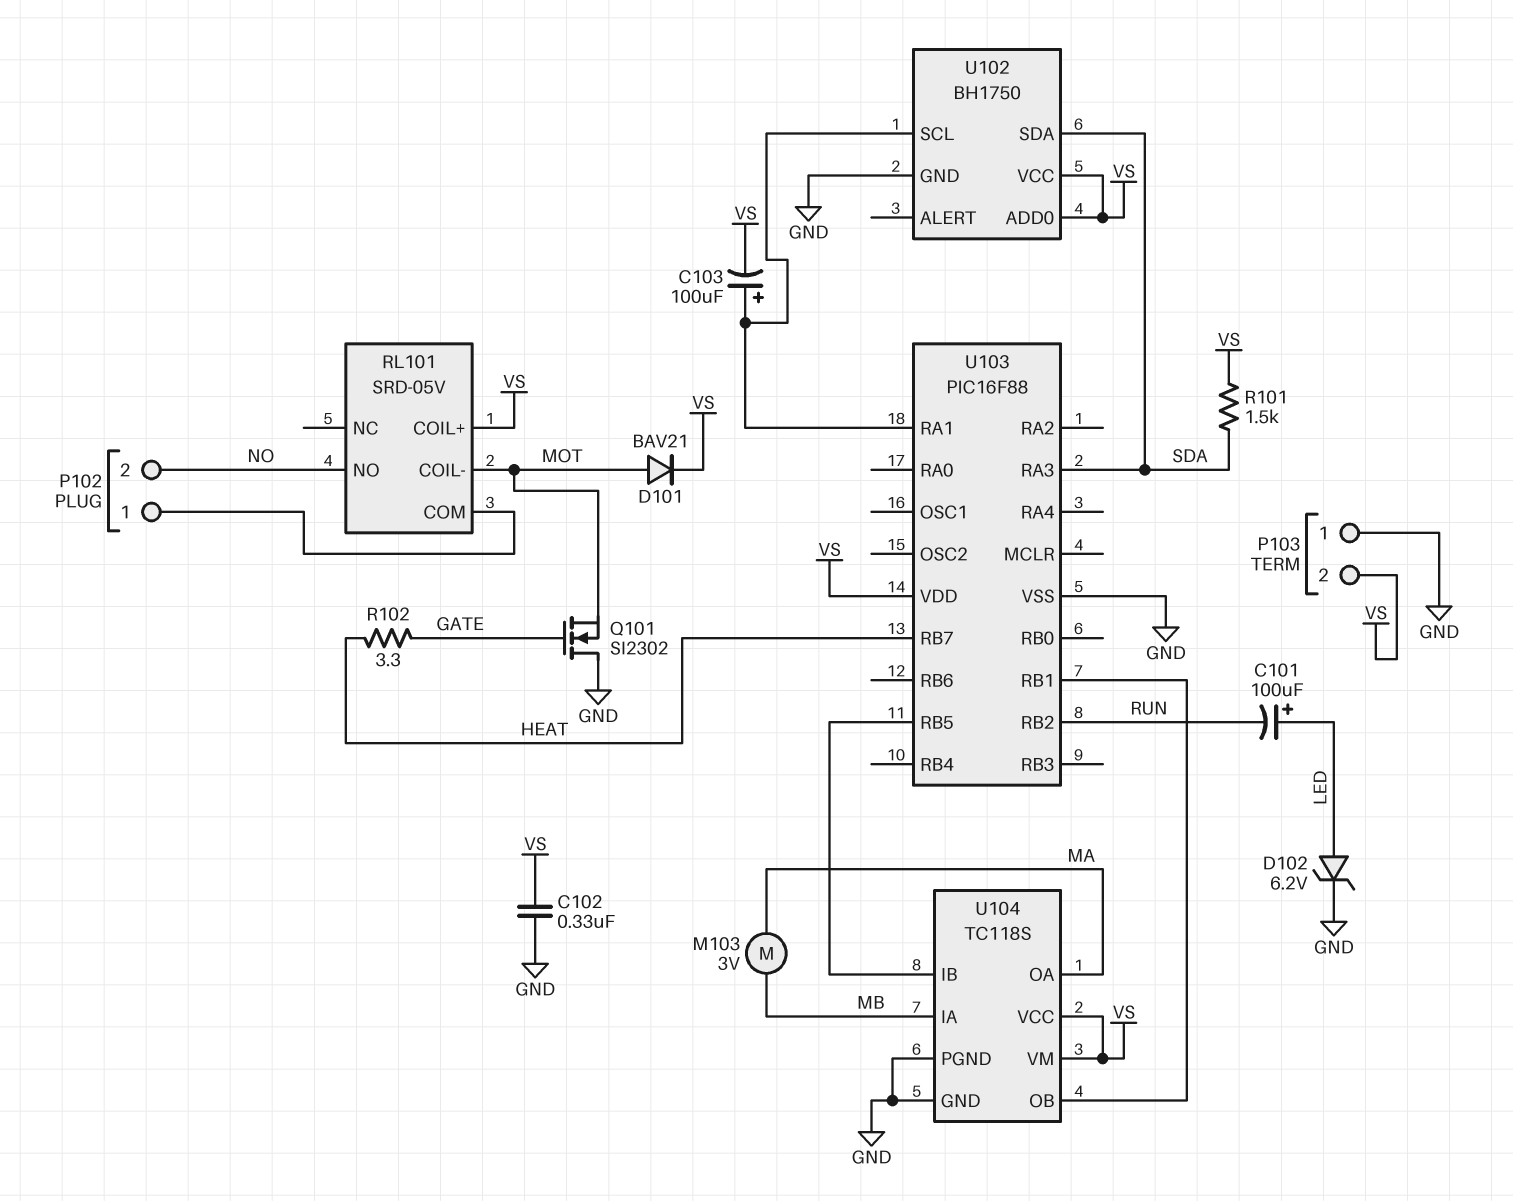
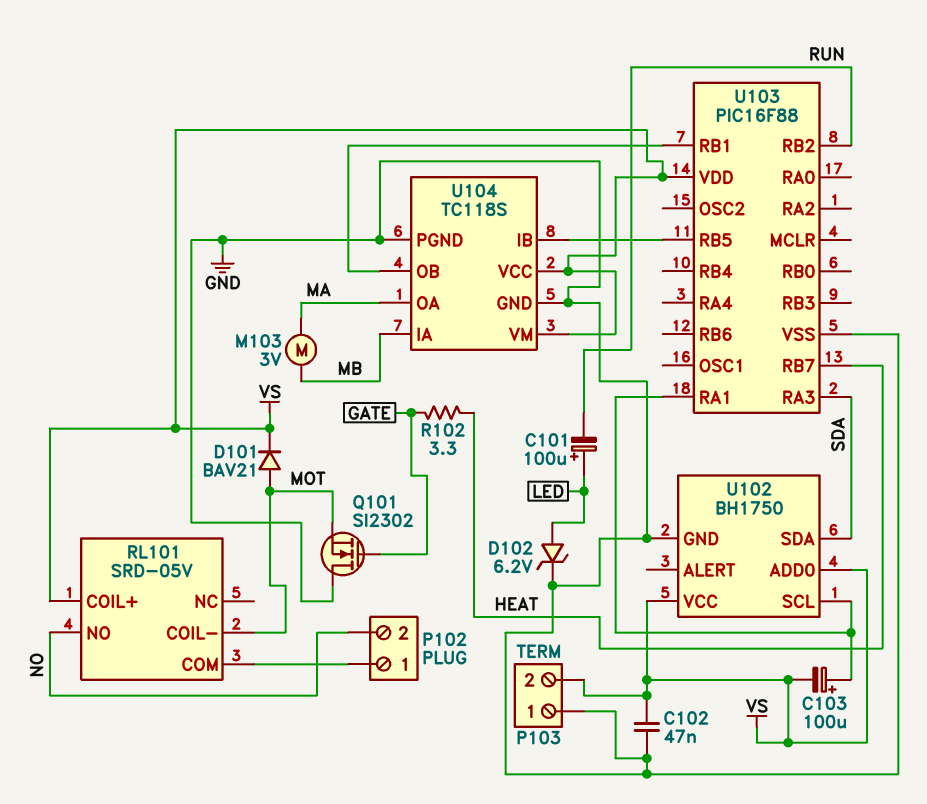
C102: 330nF (GND, VS) -> 47nF (GND, VS)
R101: 1.5k (SDA, VS) -> none

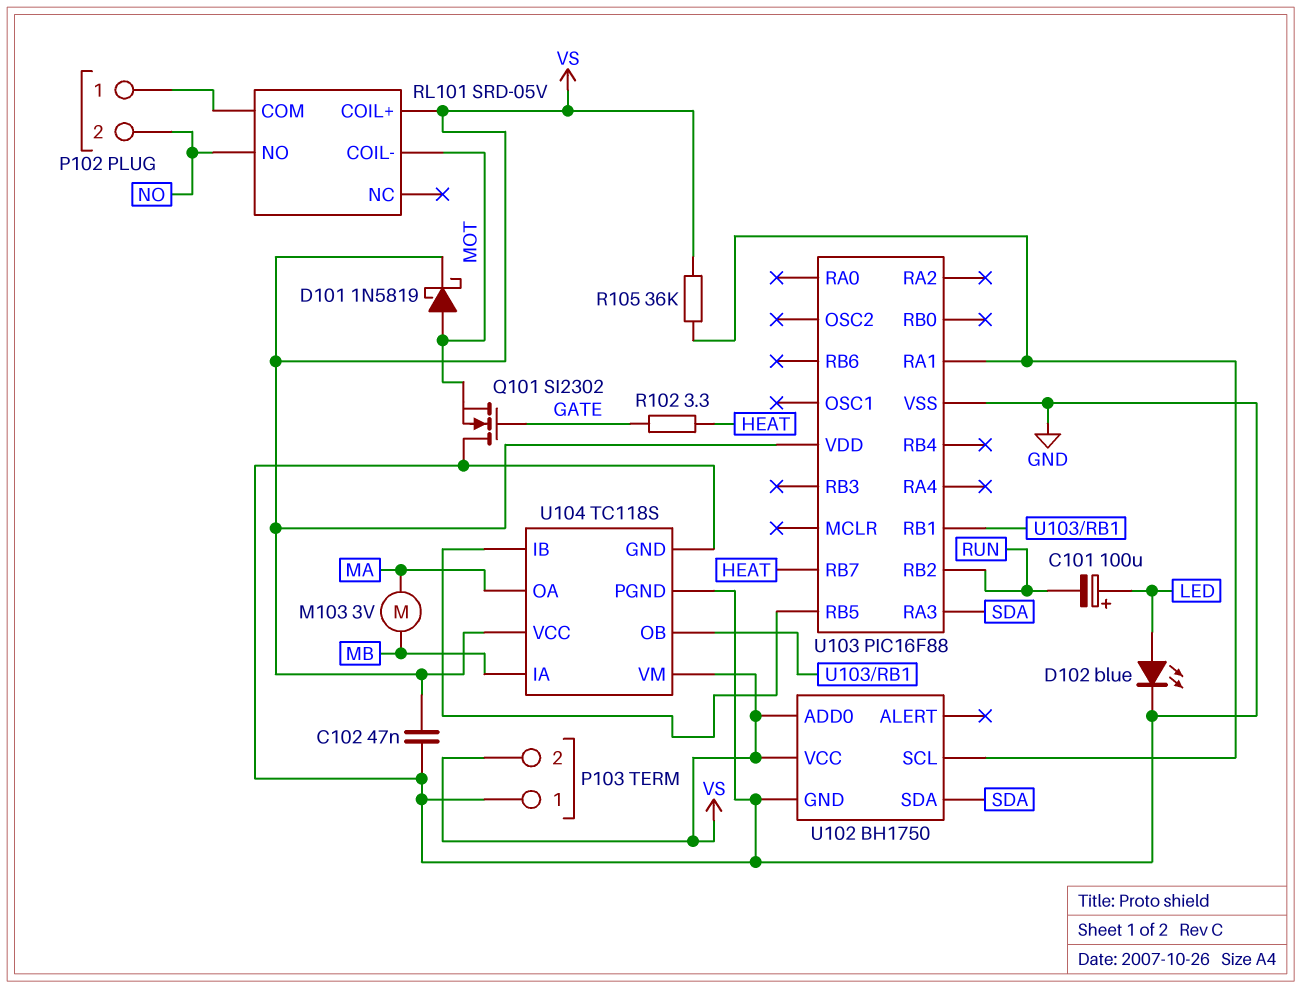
C103: 100uF (plus U102/SCL, minus VS) -> none
D101: diode BAV21 (A MOT, K VS) -> schottky 1N5819 (A MOT, K VS)
D102: zener 6.2V (A LED, K GND) -> LED blue (A LED, K GND)
R105: none -> 36k (U102/SCL, VS)

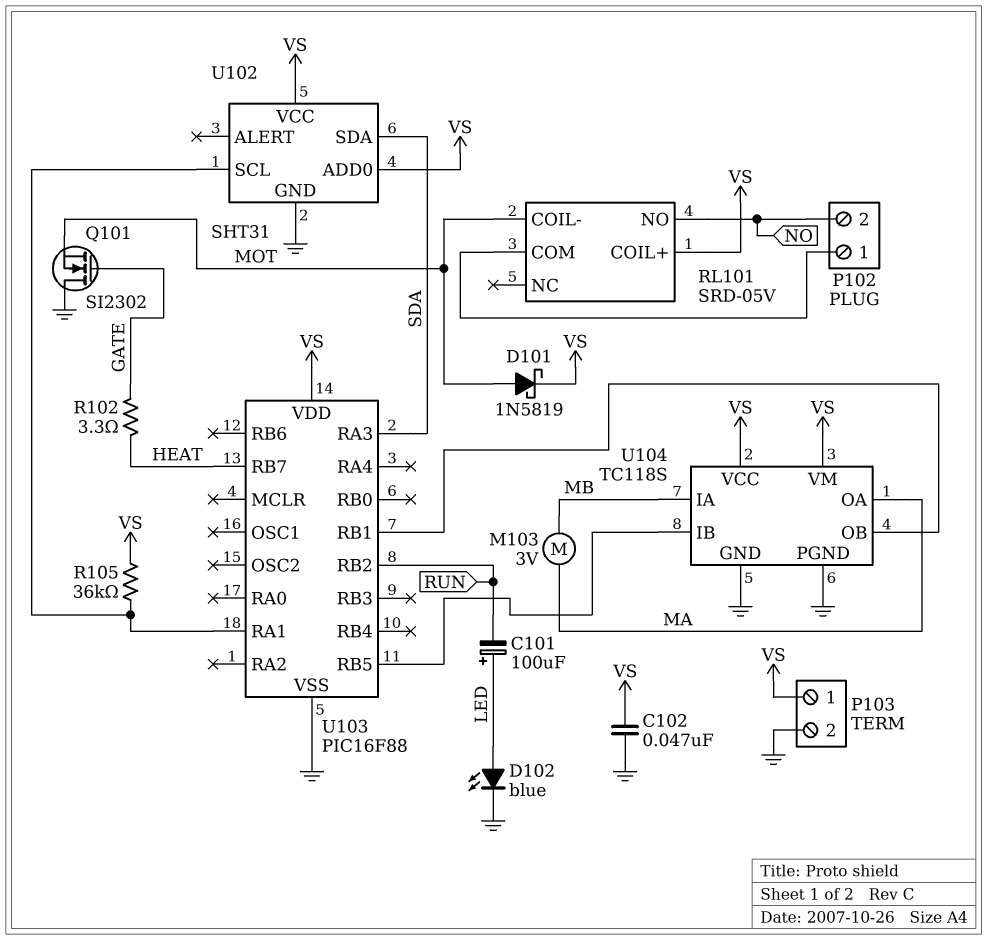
P103 pin 1: GND -> VS
P103 pin 2: VS -> GND
U102: BH1750 -> SHT31

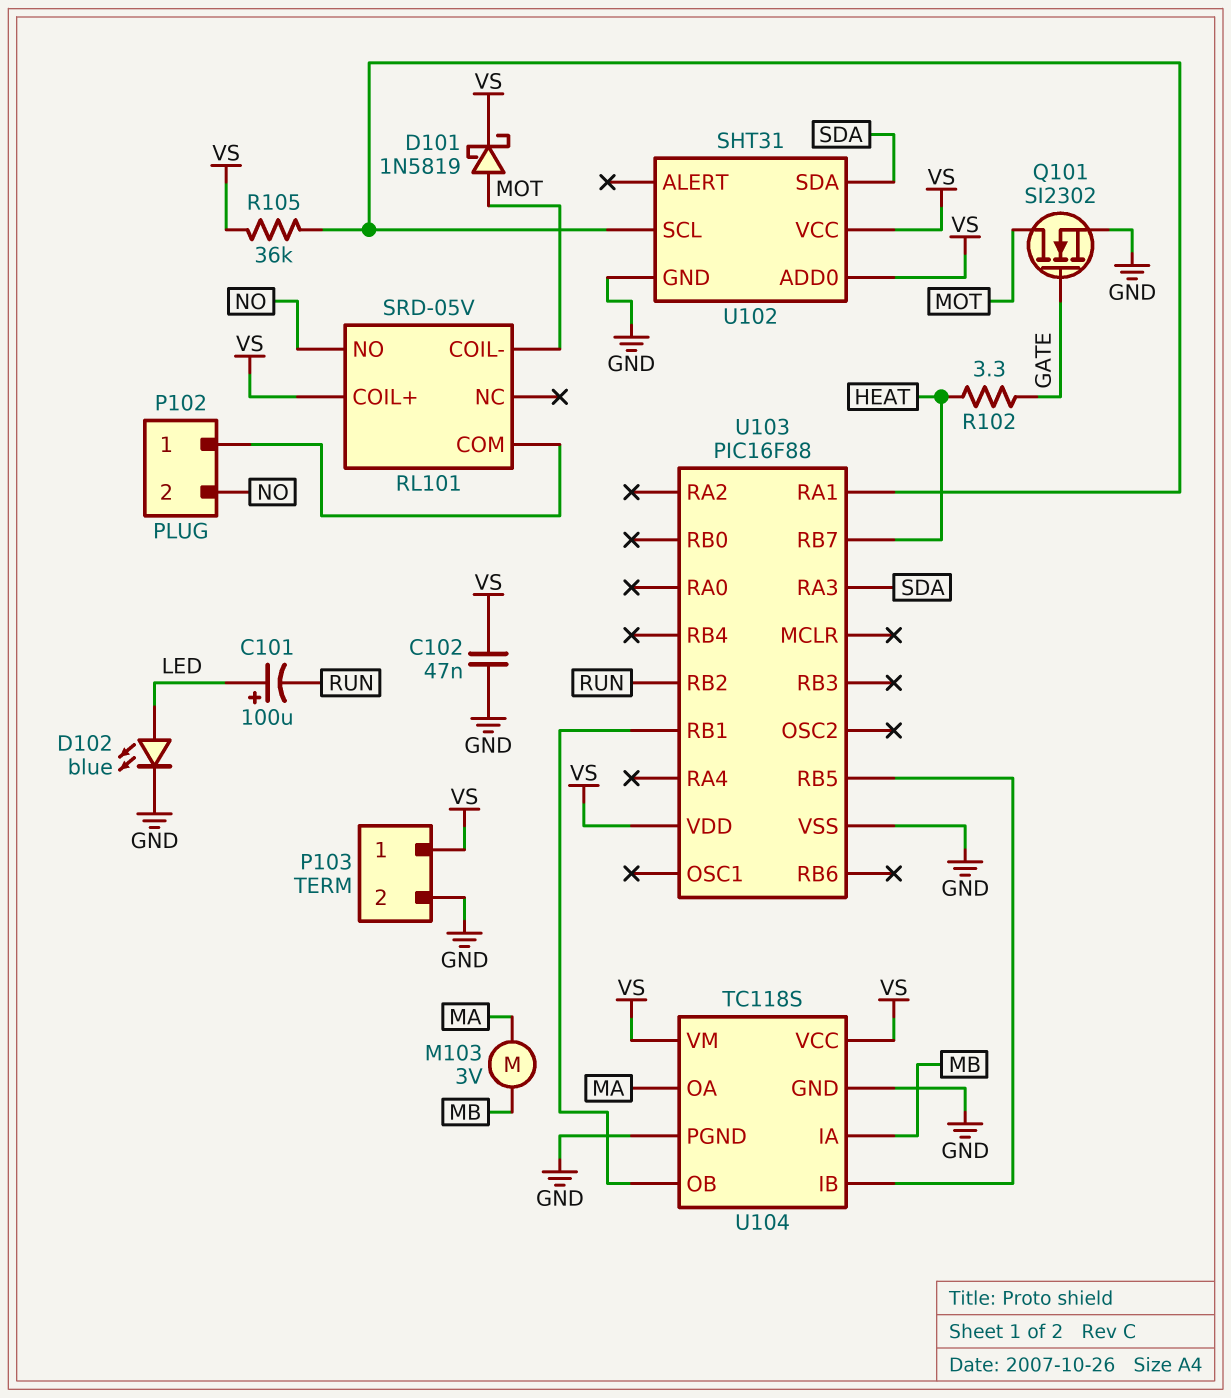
Q101: NMOS SI2302 (G GATE, D GND, S MOT) -> NMOS SI2302 (G GATE, D MOT, S GND)

